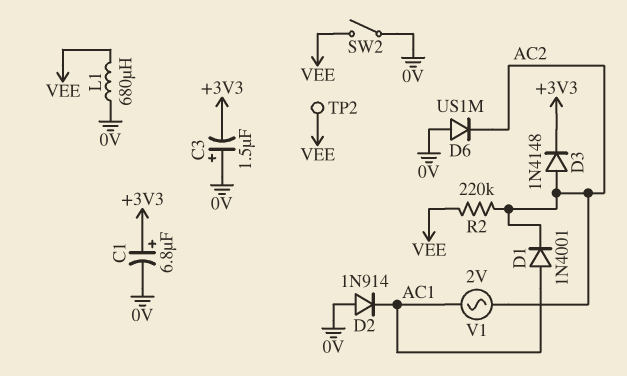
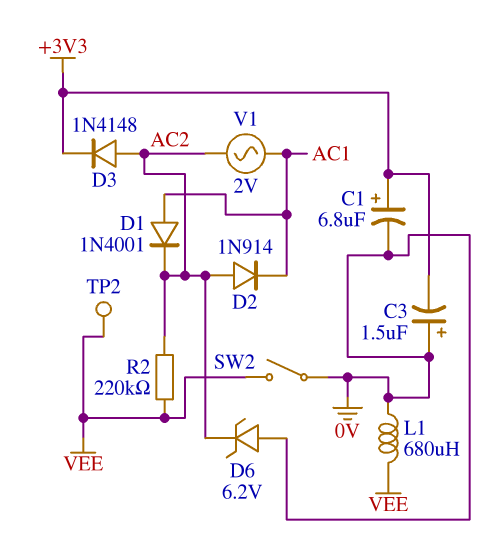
D2: diode 1N914 (A 0V, K AC1) -> diode 1N914 (A AC2, K AC1)
D6: diode US1M (A 0V, K AC2) -> zener 6.2V (A 0V, K AC2)

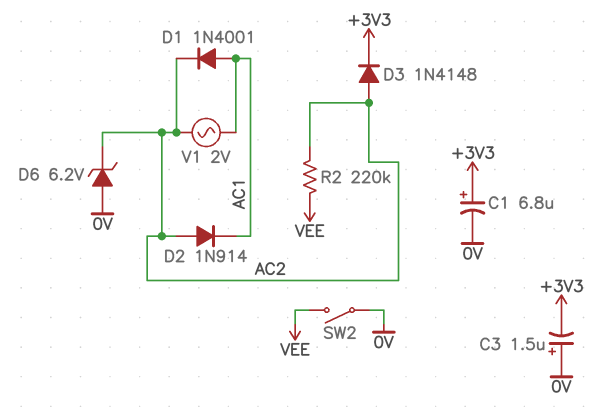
L1: 680uH (0V, VEE) -> none
TP2: test point (VEE) -> none

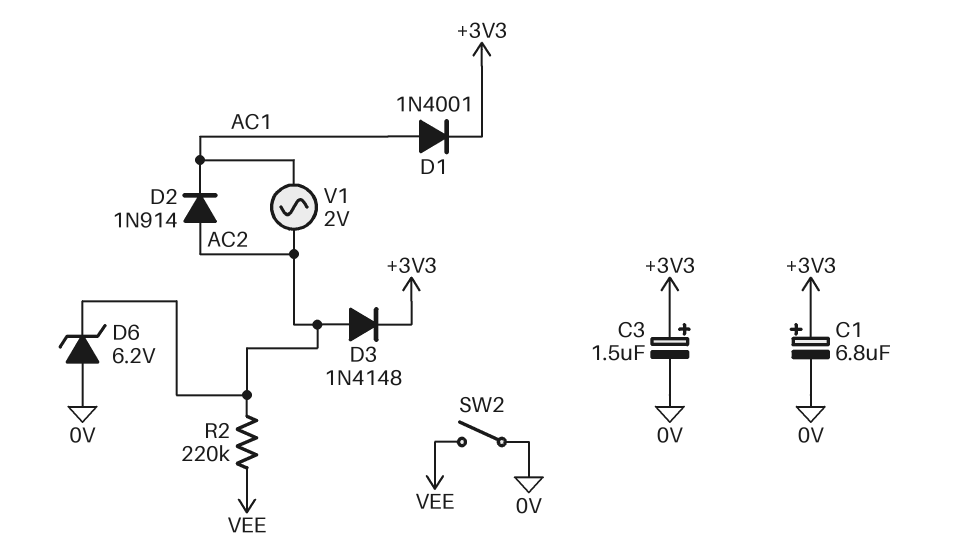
C3: 1.5uF (plus 0V, minus +3V3) -> 1.5uF (plus +3V3, minus 0V)
D1: diode 1N4001 (A AC1, K AC2) -> diode 1N4001 (A AC1, K +3V3)

